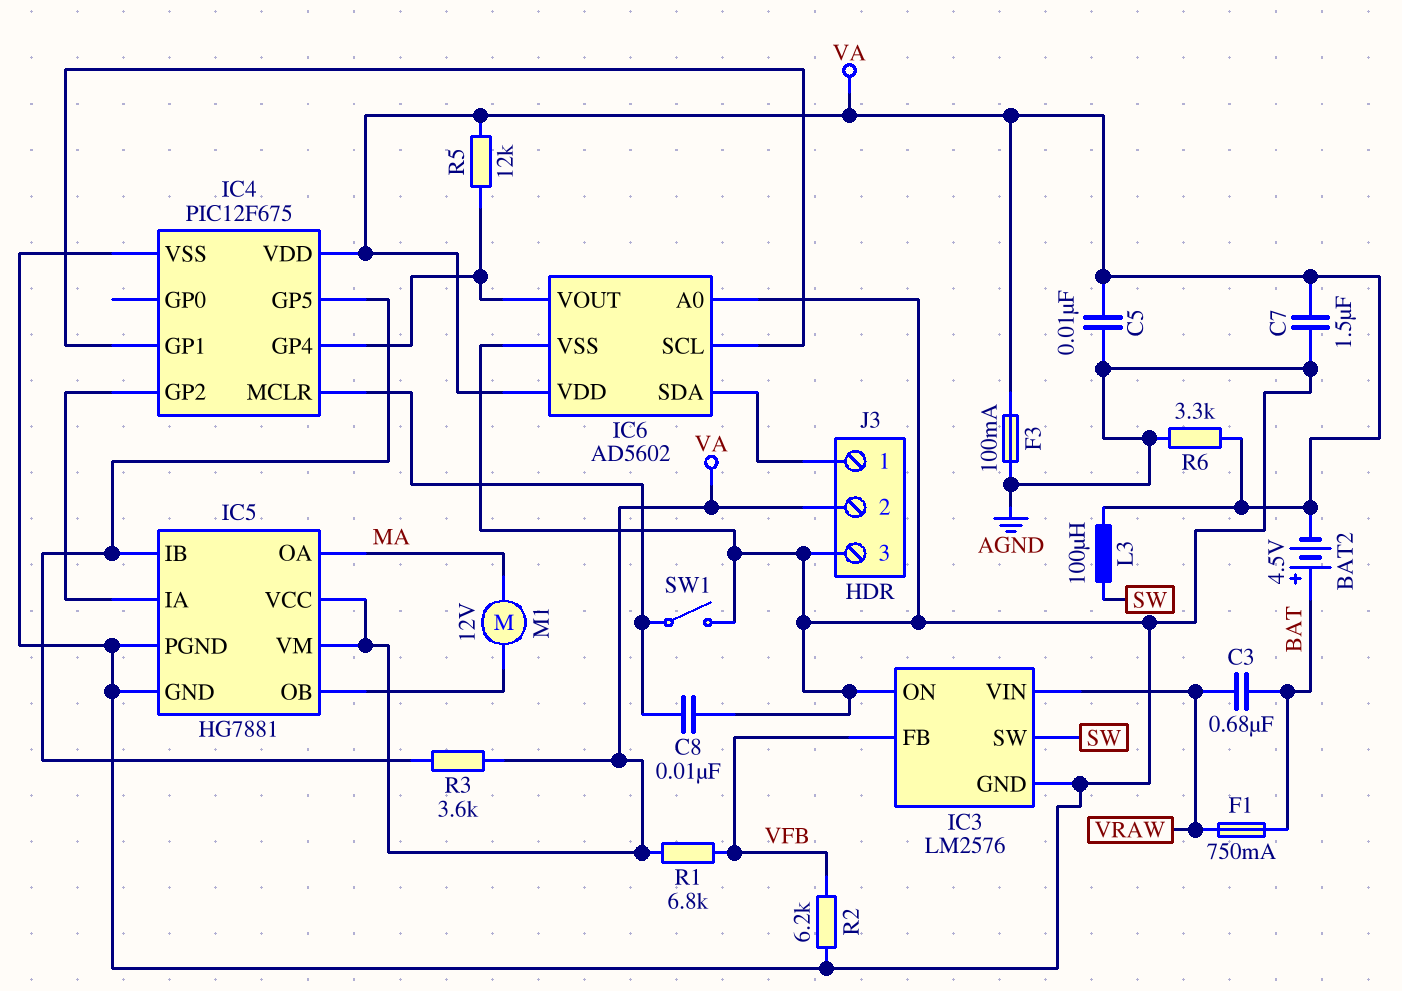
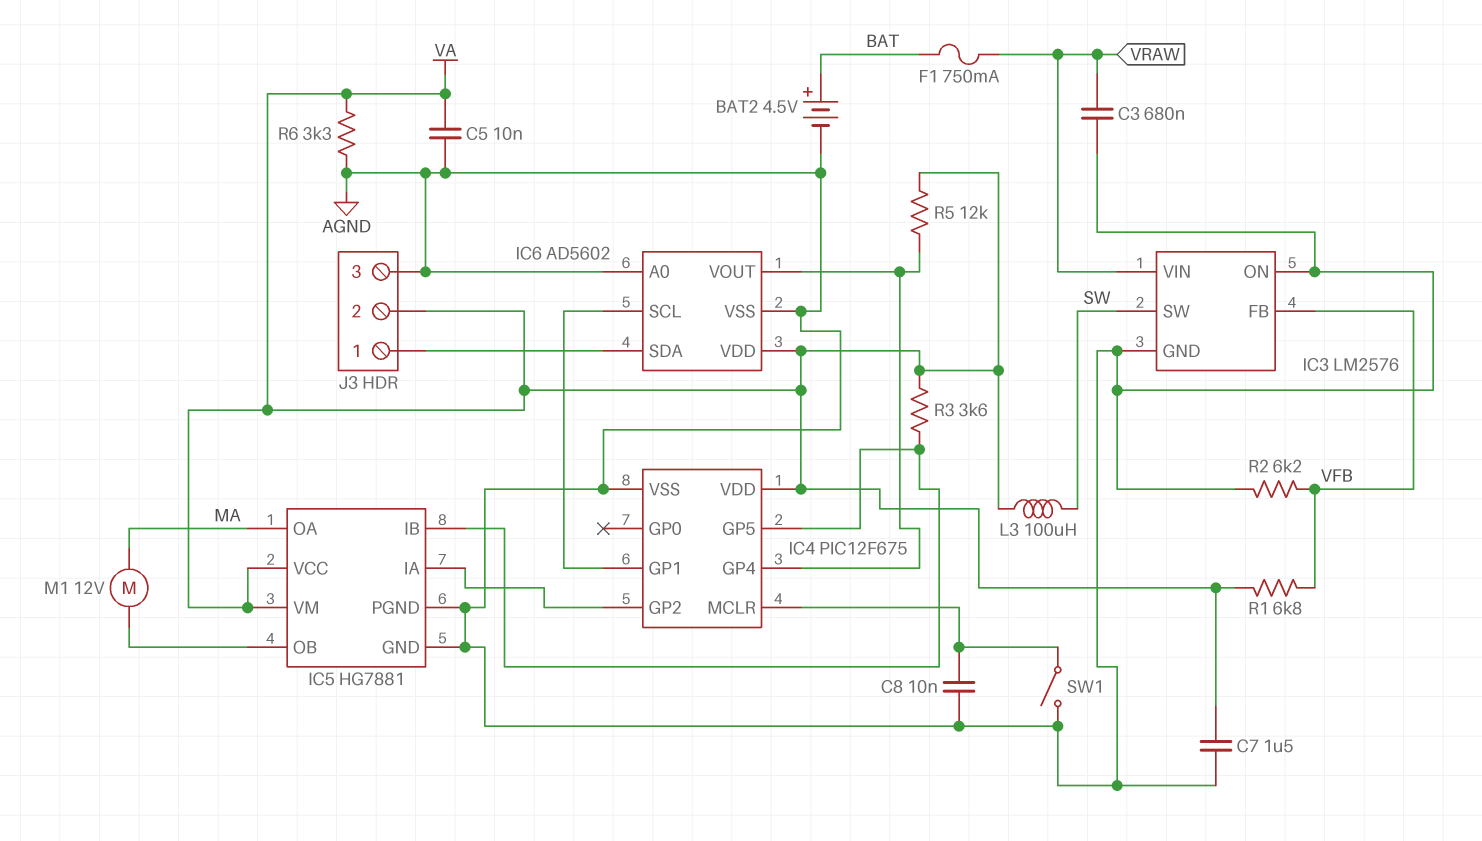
BAT2: 4.5V (plus BAT, minus VA) -> 4.5V (plus BAT, minus AGND)
C3: 680nF (BAT, VRAW) -> 680nF (AGND, VRAW)
F3: 100mA (AGND, VA) -> none

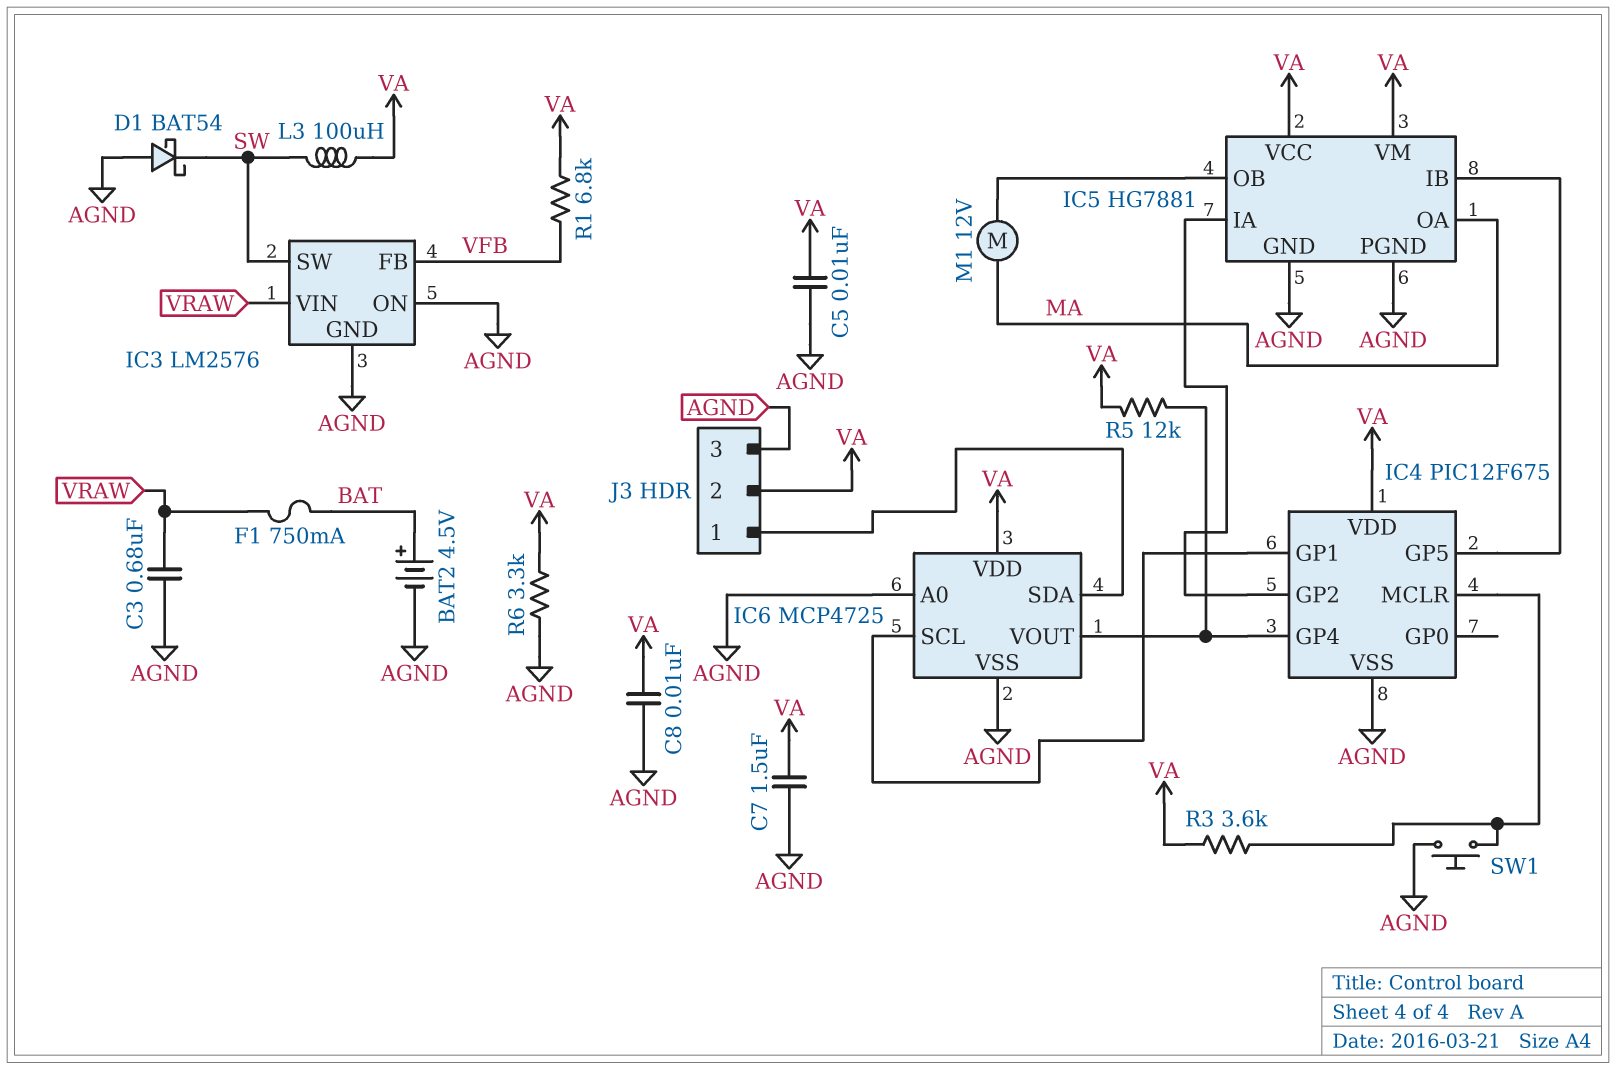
C8: 10nF (AGND, IC4/MCLR) -> 10nF (AGND, VA)
D1: none -> schottky BAT54 (A AGND, K SW)
IC6: AD5602 -> MCP4725
R2: 6.2k (AGND, VFB) -> none
R3: 3.6k (IC4/GP5, VA) -> 3.6k (IC4/MCLR, VA)
SW1: switch (AGND, IC4/MCLR) -> button (AGND, IC4/MCLR)

